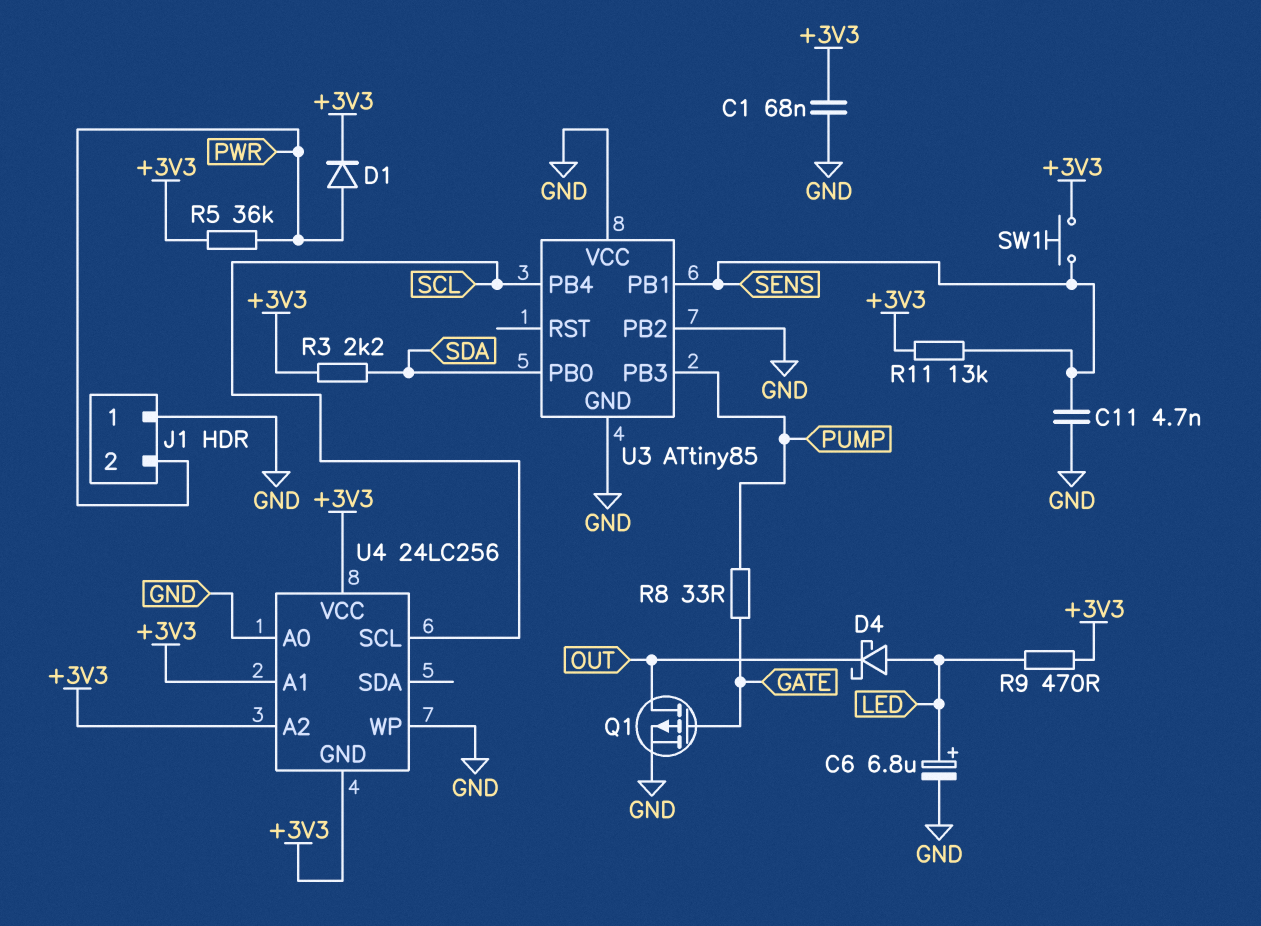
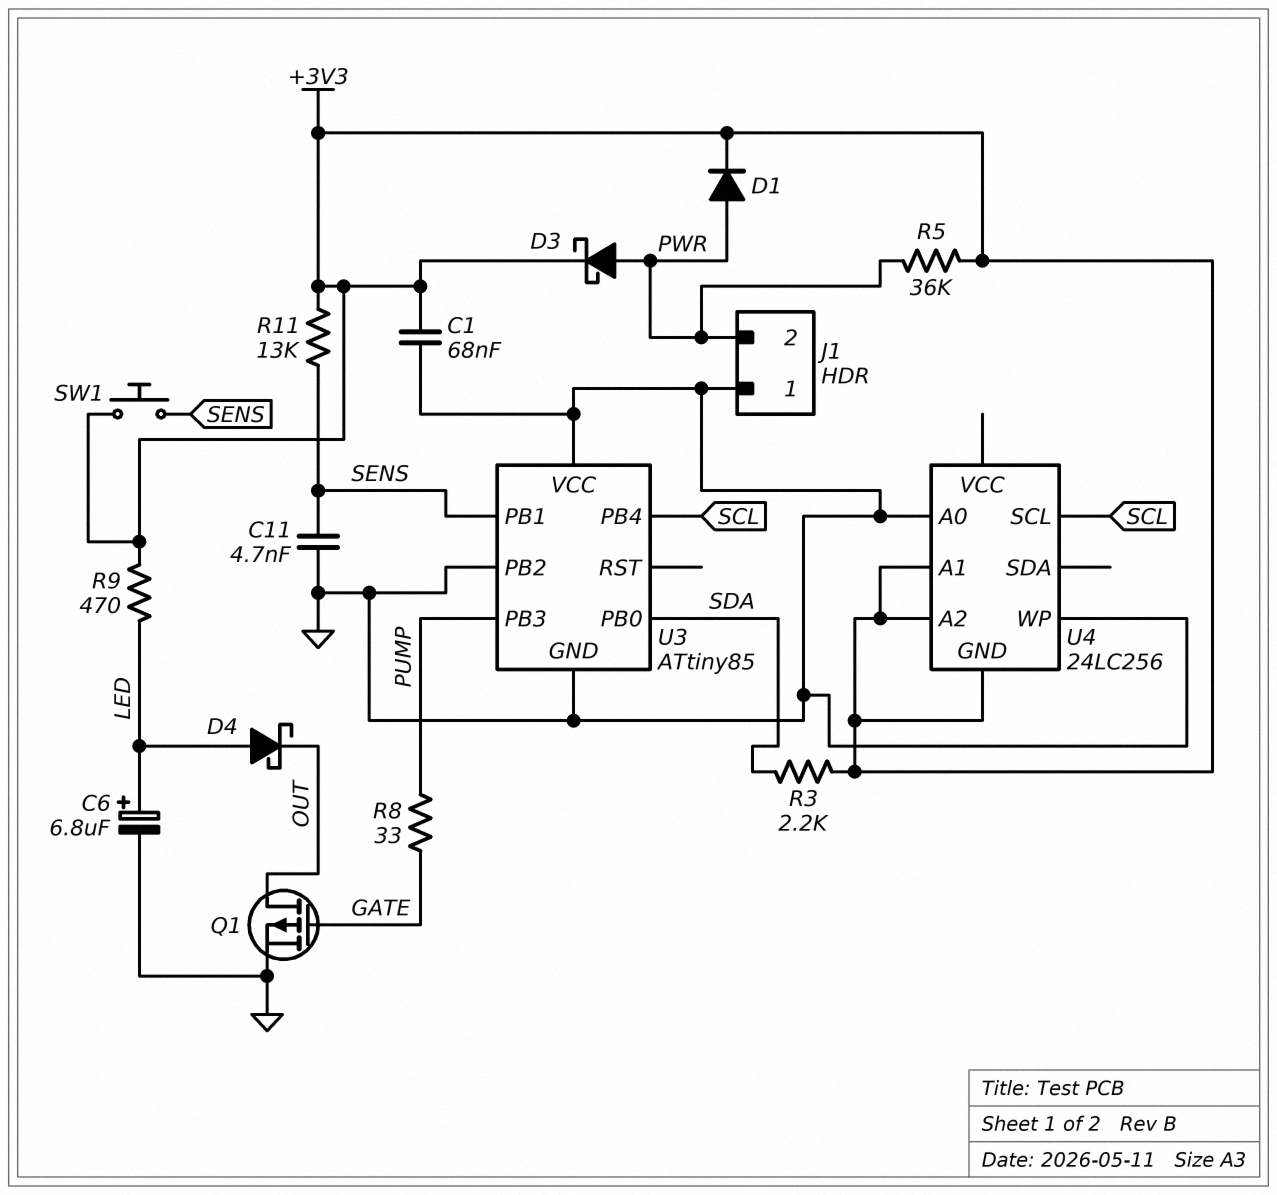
D3: none -> schottky (A PWR, K +3V3)
U4 pin VCC: +3V3 -> none

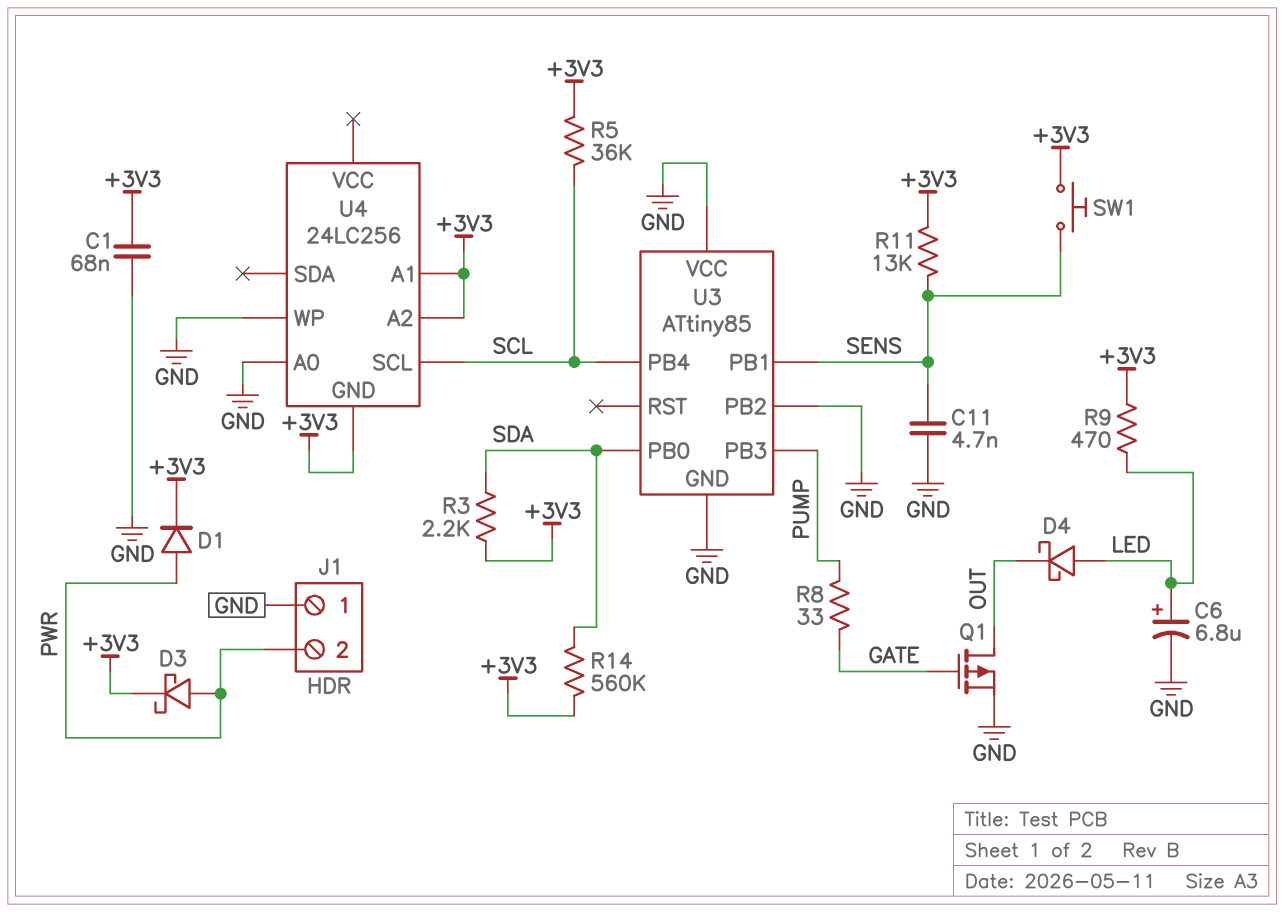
R5: 36k (+3V3, PWR) -> 36k (+3V3, SCL)
R14: none -> 560k (+3V3, SDA)

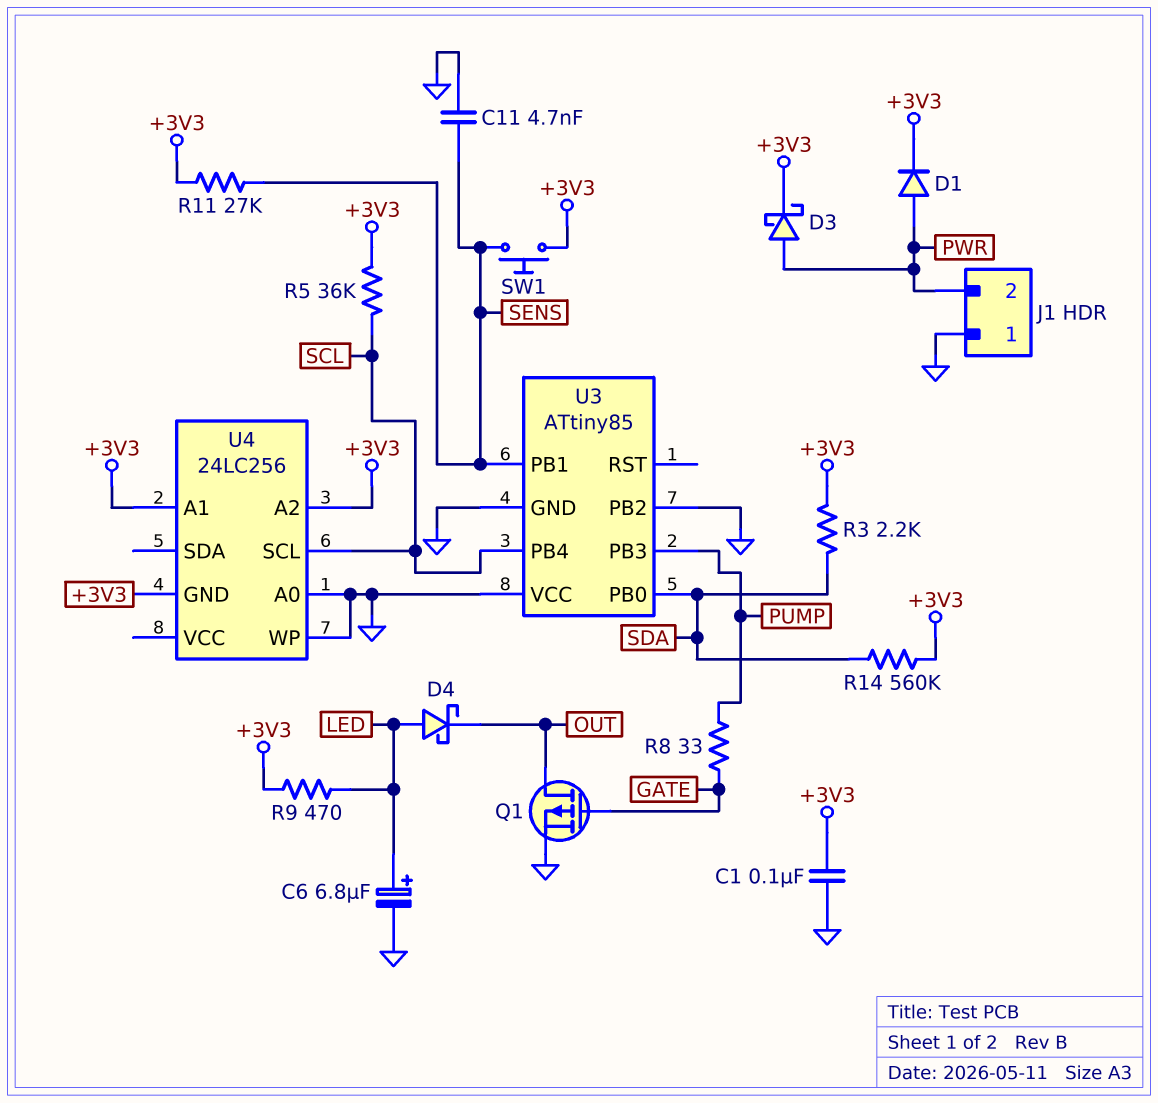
C1: 68nF (+3V3, GND) -> 100nF (+3V3, GND)
R11: 13k (+3V3, SENS) -> 27k (+3V3, SENS)

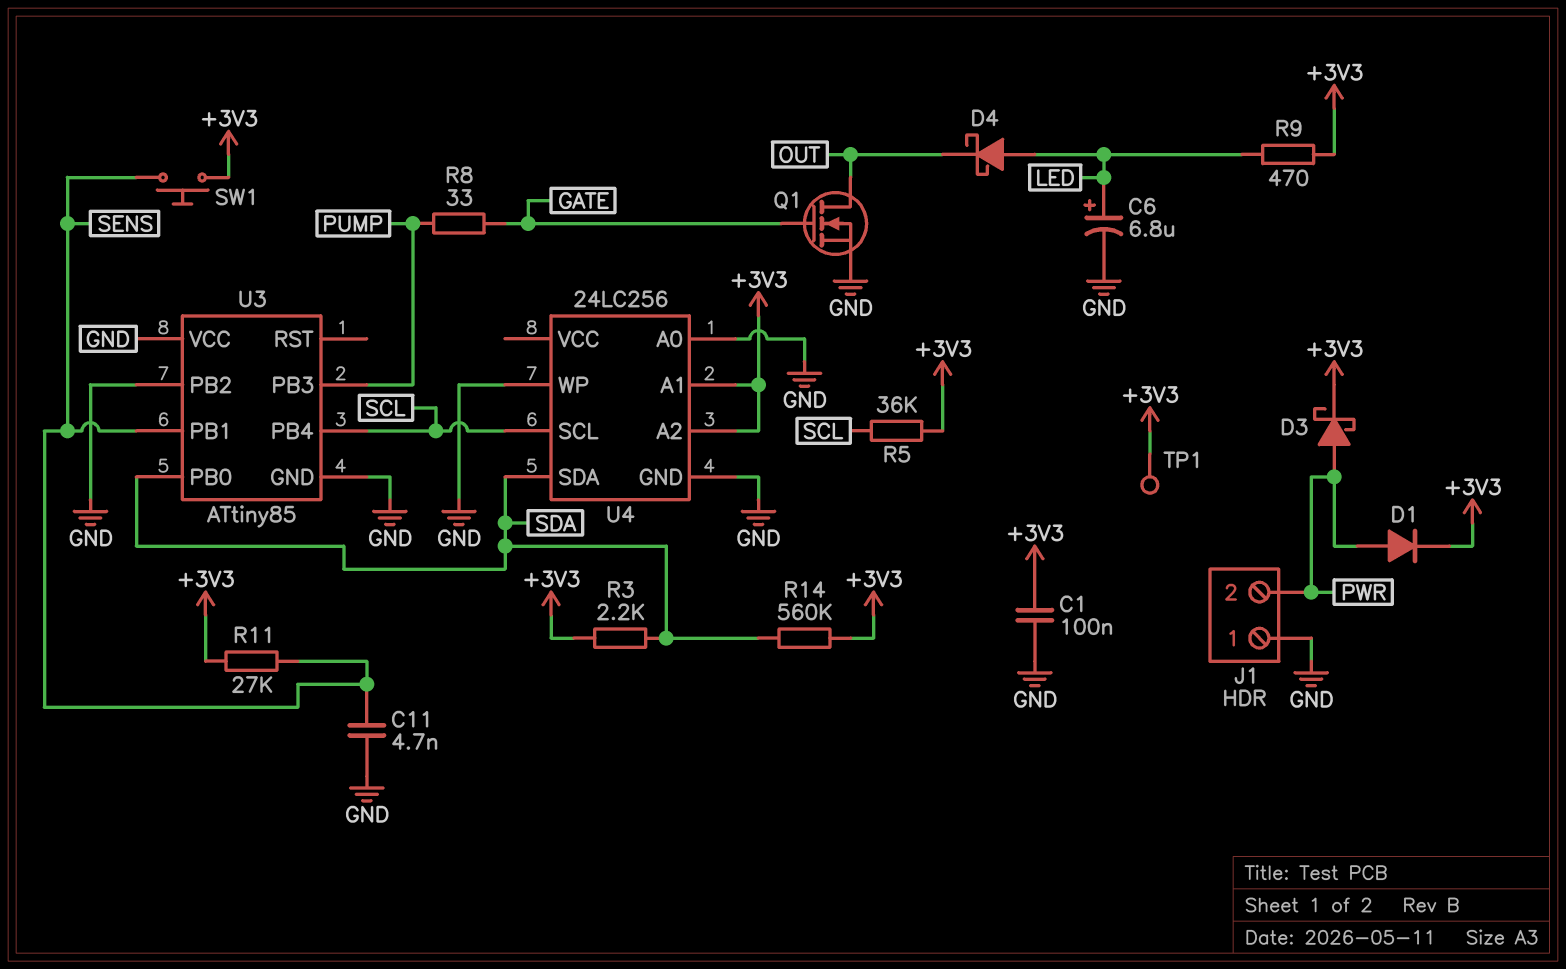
Q1: PMOS (G GATE, D OUT, S GND) -> NMOS (G GATE, D OUT, S GND)
TP1: none -> test point (+3V3)
U4 pin GND: +3V3 -> GND
U4 pin SDA: none -> SDA

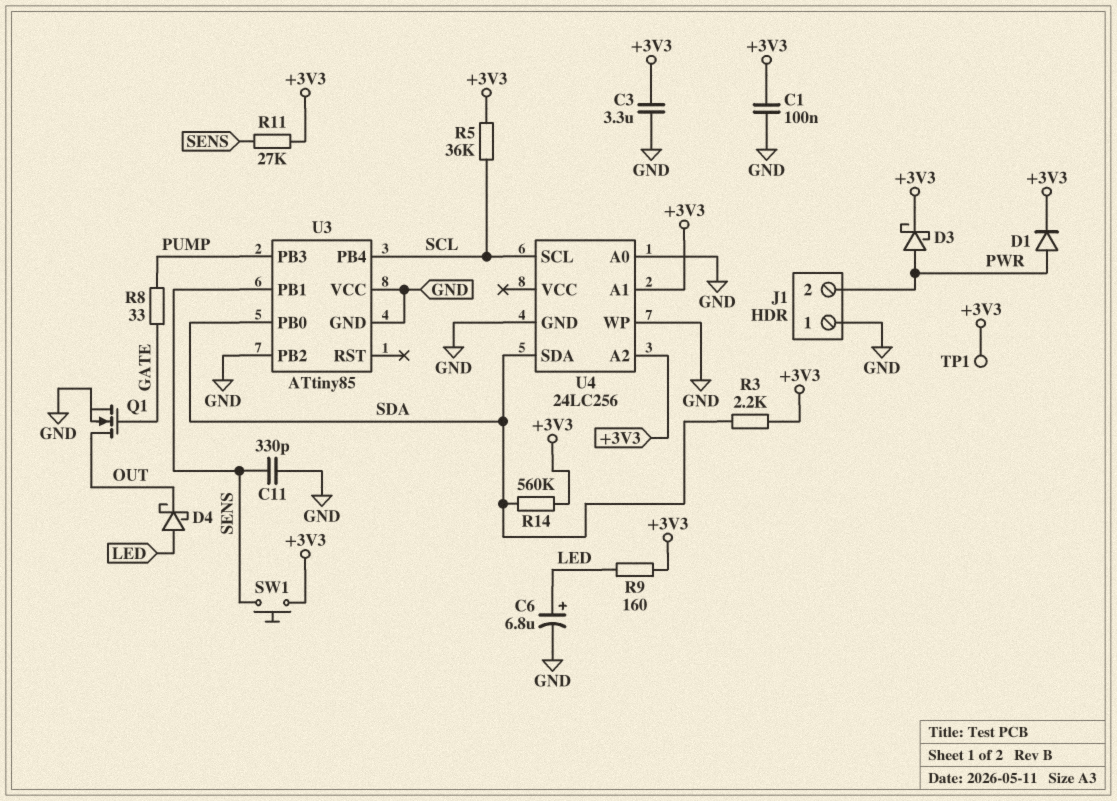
C3: none -> 3.3uF (+3V3, GND)
C11: 4.7nF (GND, SENS) -> 330pF (GND, SENS)
R9: 470 (+3V3, LED) -> 160 (+3V3, LED)

